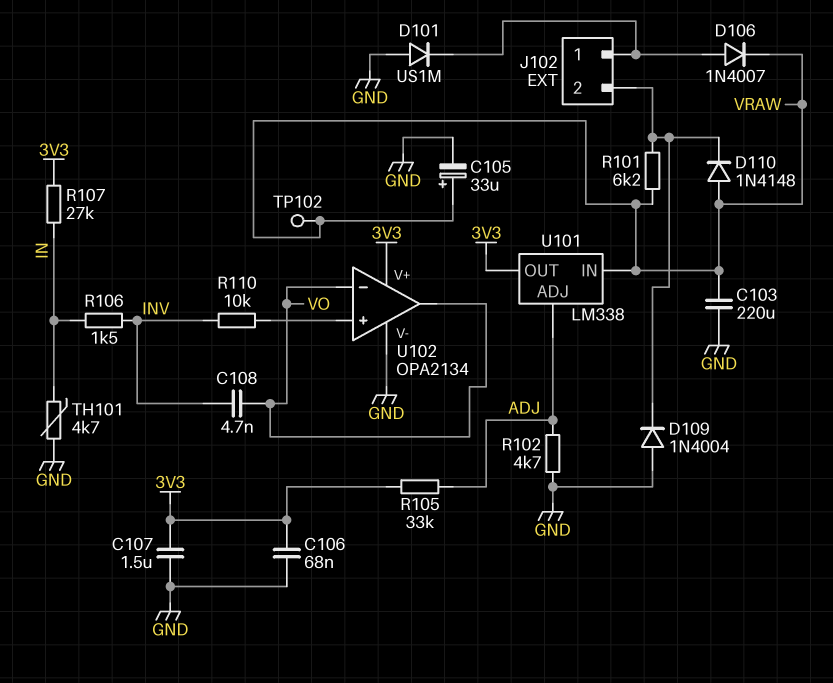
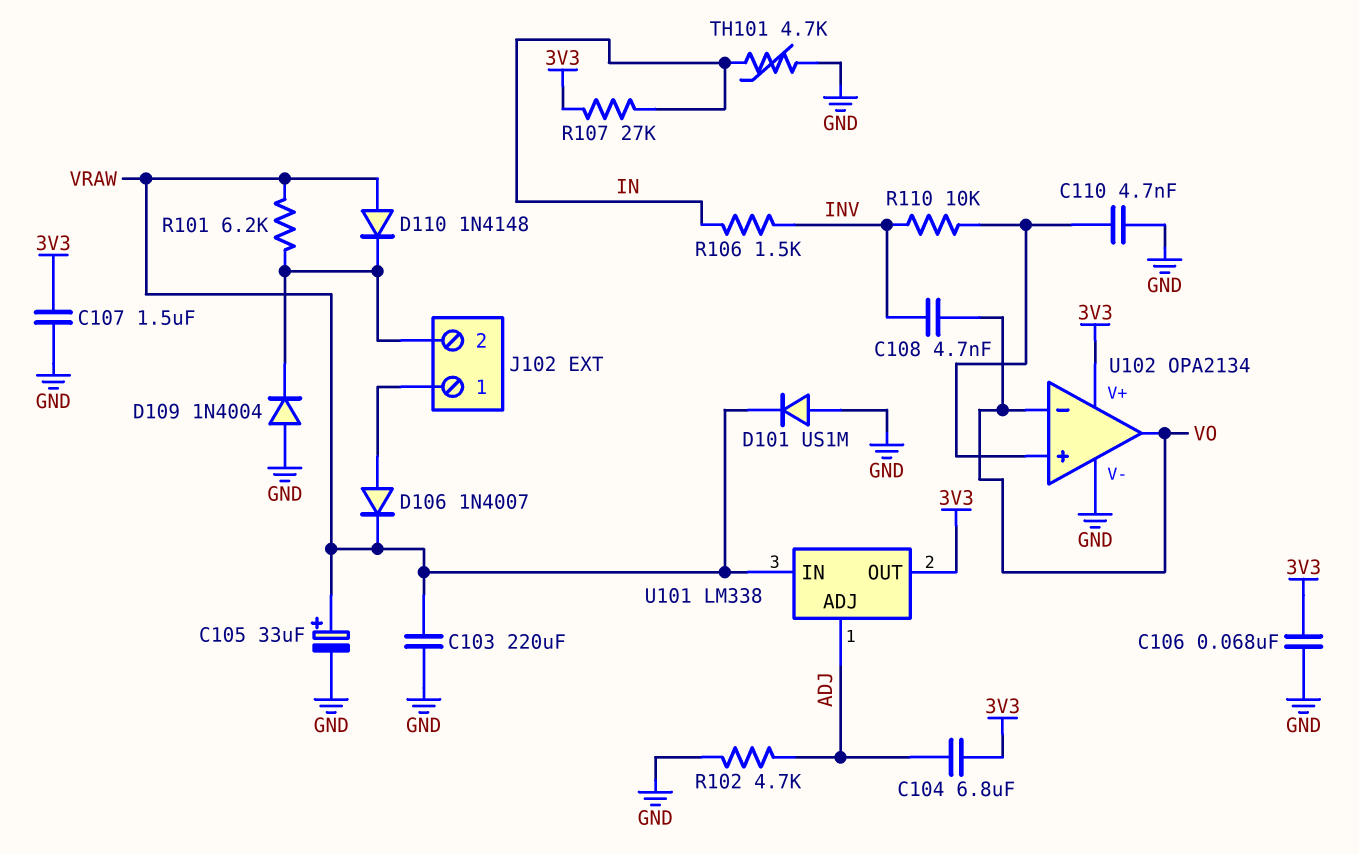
C104: none -> 6.8uF (3V3, ADJ)
C110: none -> 4.7nF (GND, U102/in+)
D101: diode US1M (A GND, K J102/1) -> diode US1M (A GND, K VRAW)
R105: 33k (3V3, ADJ) -> none
TP102: test point (VRAW) -> none

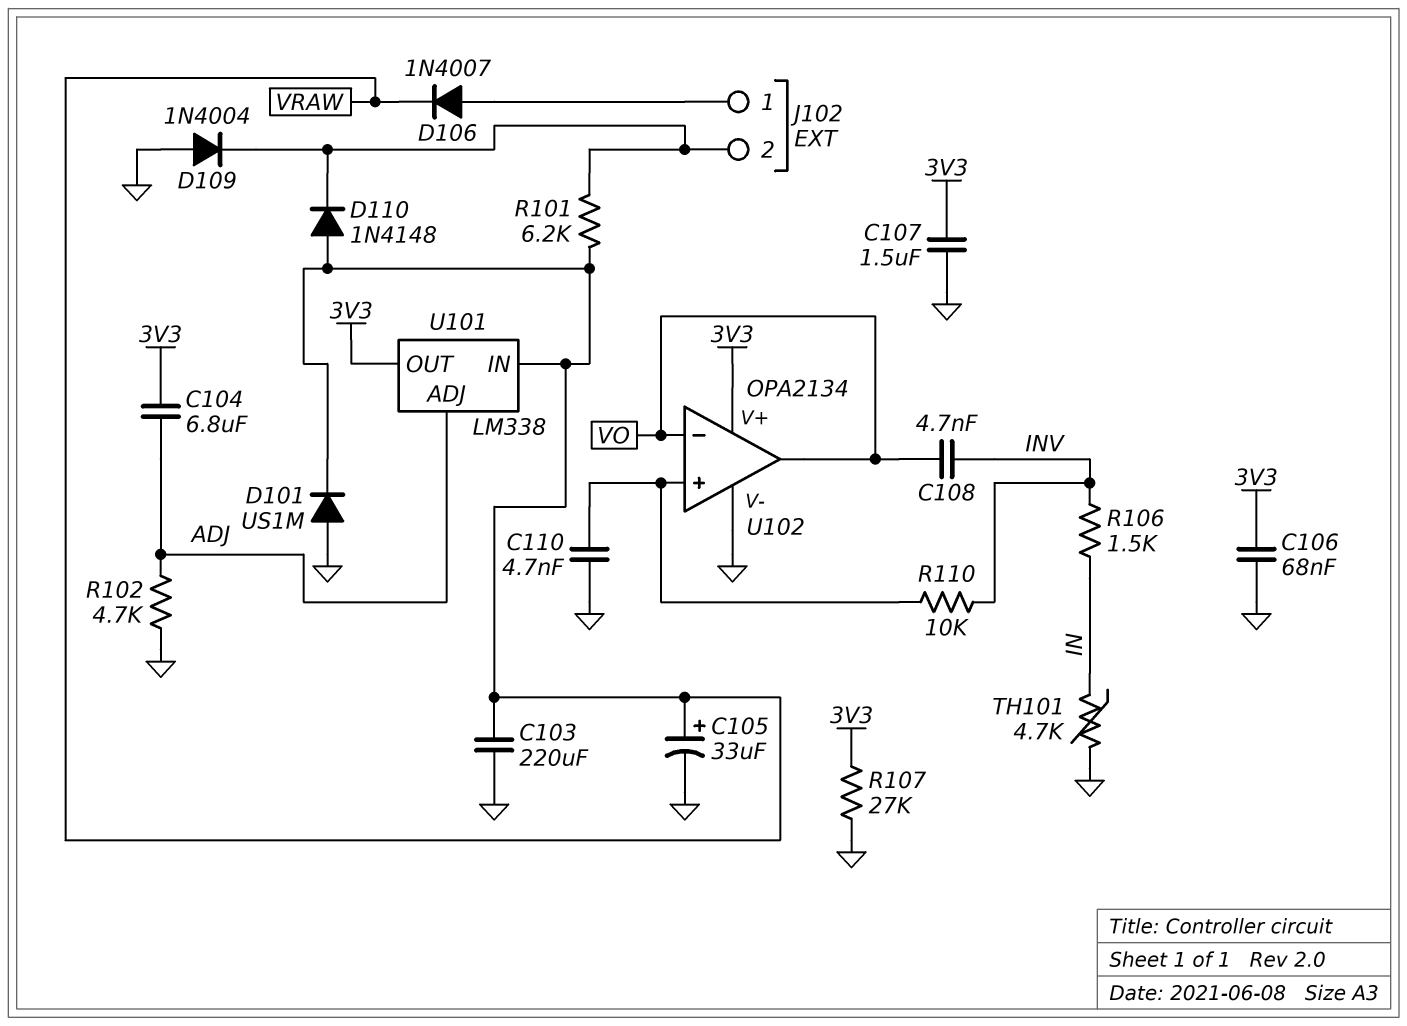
R107: 27k (3V3, IN) -> 27k (3V3, GND)

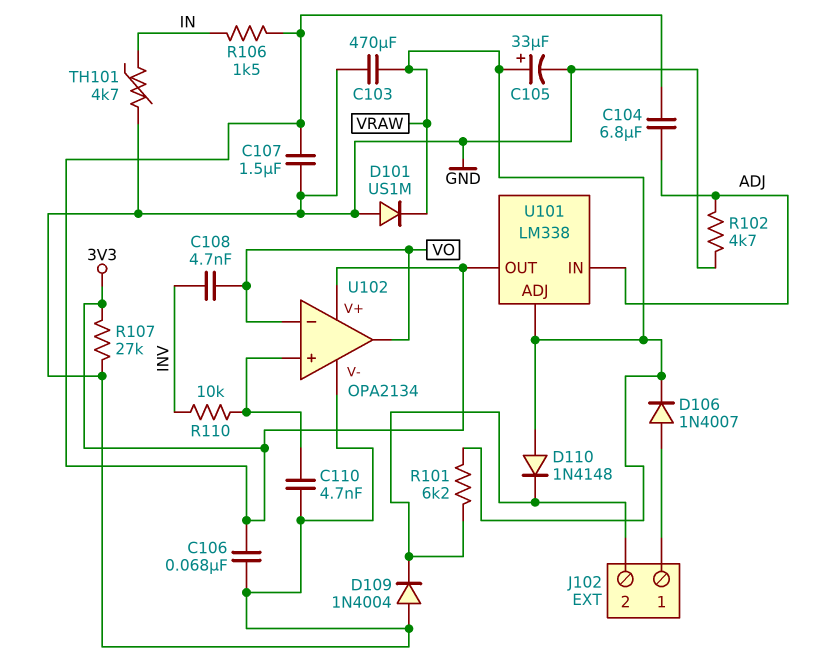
C103: 220uF (GND, VRAW) -> 470uF (GND, VRAW)
R106: 1.5k (IN, INV) -> 1.5k (3V3, IN)
U101 pin ADJ: ADJ -> VRAW
U101 pin IN: VRAW -> ADJ

